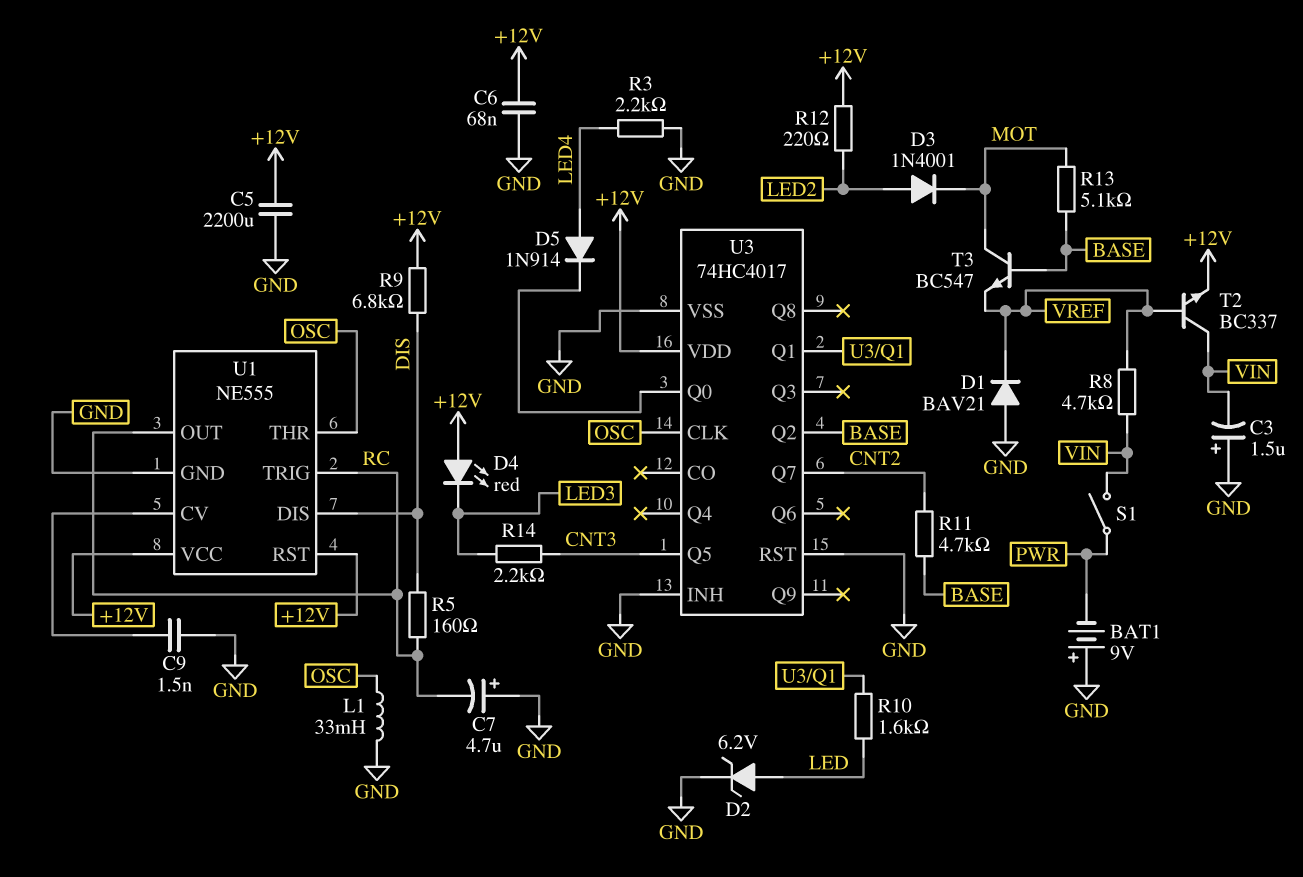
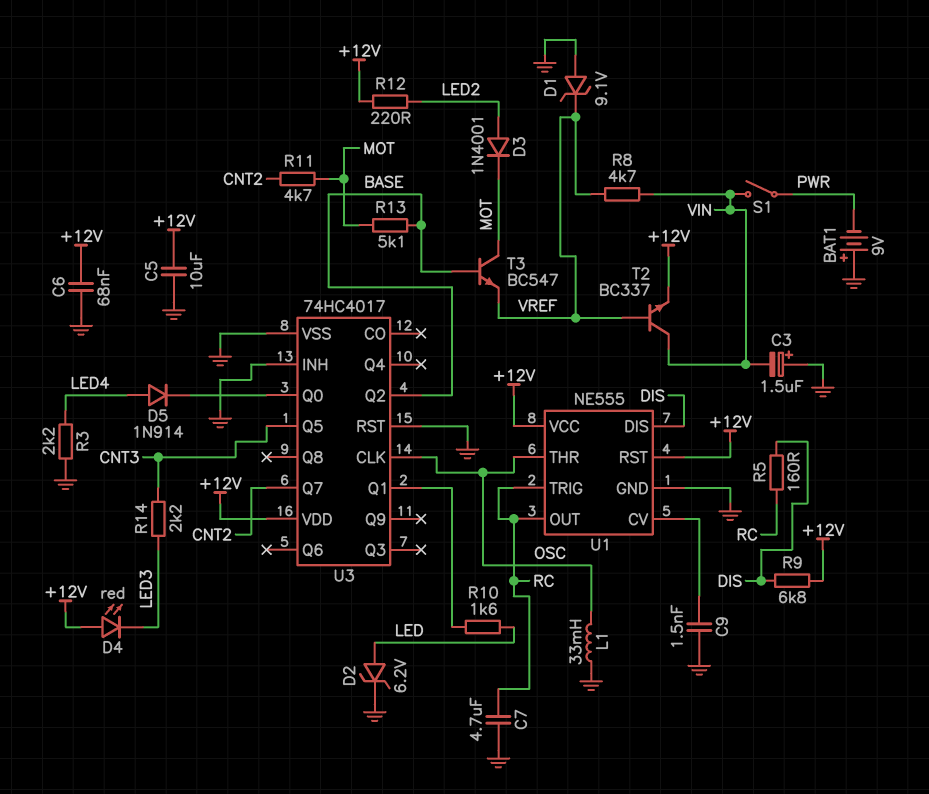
C5: 2200uF (+12V, GND) -> 10uF (+12V, GND)
C7: 4.7uF (plus GND, minus RC) -> 4.7uF (GND, RC)
D1: diode BAV21 (A GND, K VREF) -> zener 9.1V (A GND, K VREF)
R11: 4.7k (BASE, CNT2) -> 4.7k (CNT2, MOT)

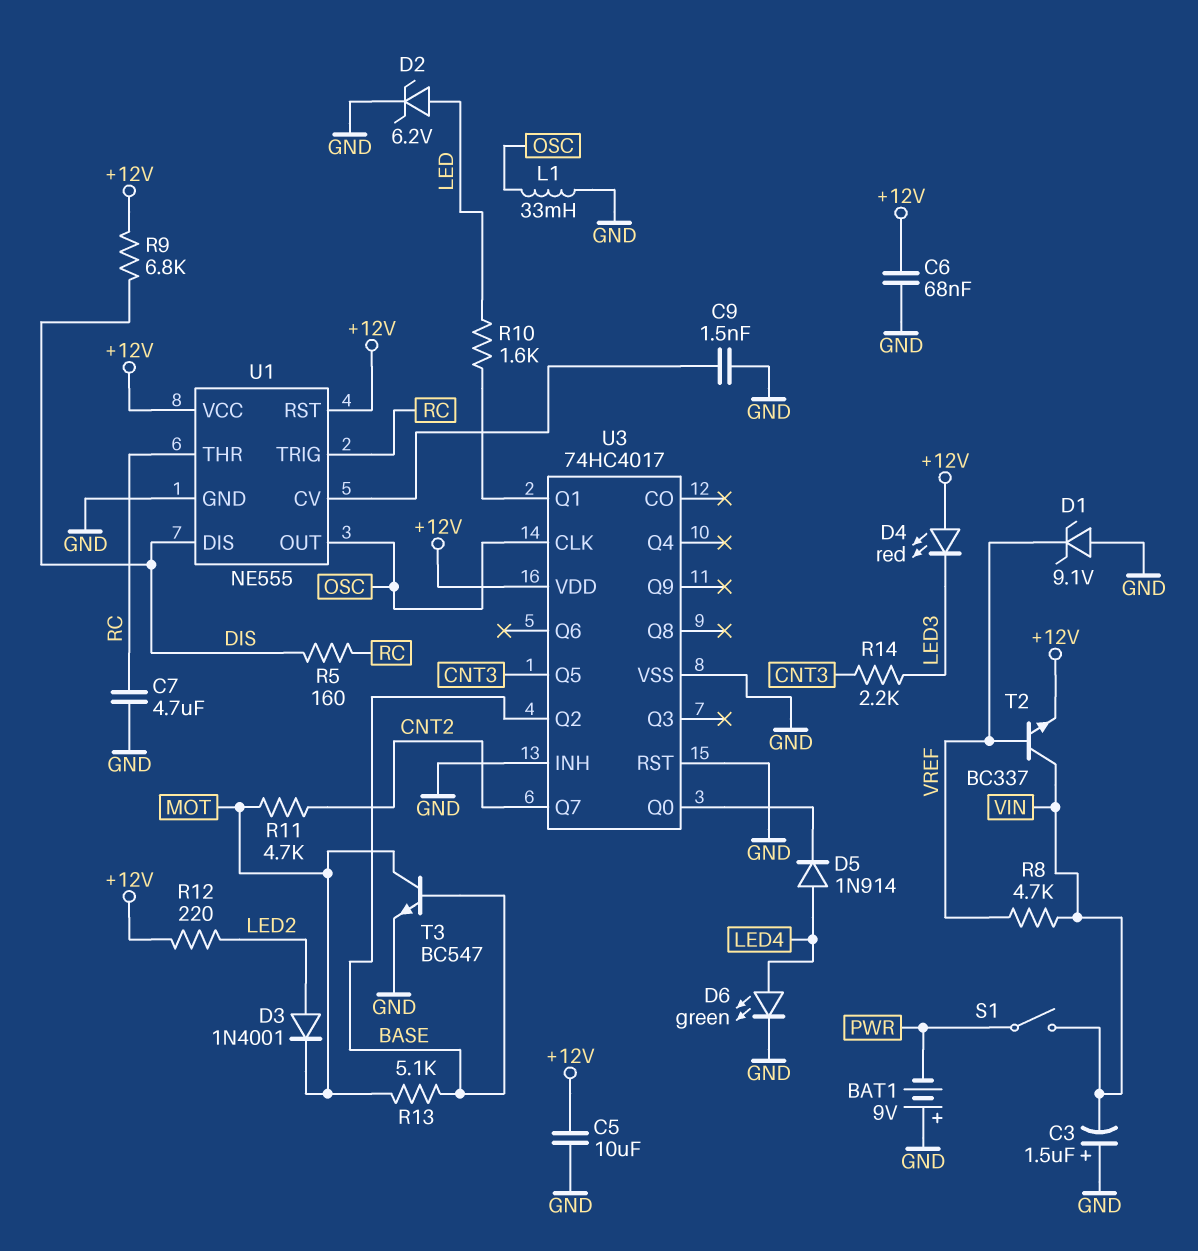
D6: none -> LED green (A LED4, K GND)
R3: 2.2k (GND, LED4) -> none
T3: NPN BC547 (B BASE, C MOT, E VREF) -> NPN BC547 (B BASE, C MOT, E GND)
U1 pin OUT: RC -> OSC
U1 pin THR: OSC -> RC

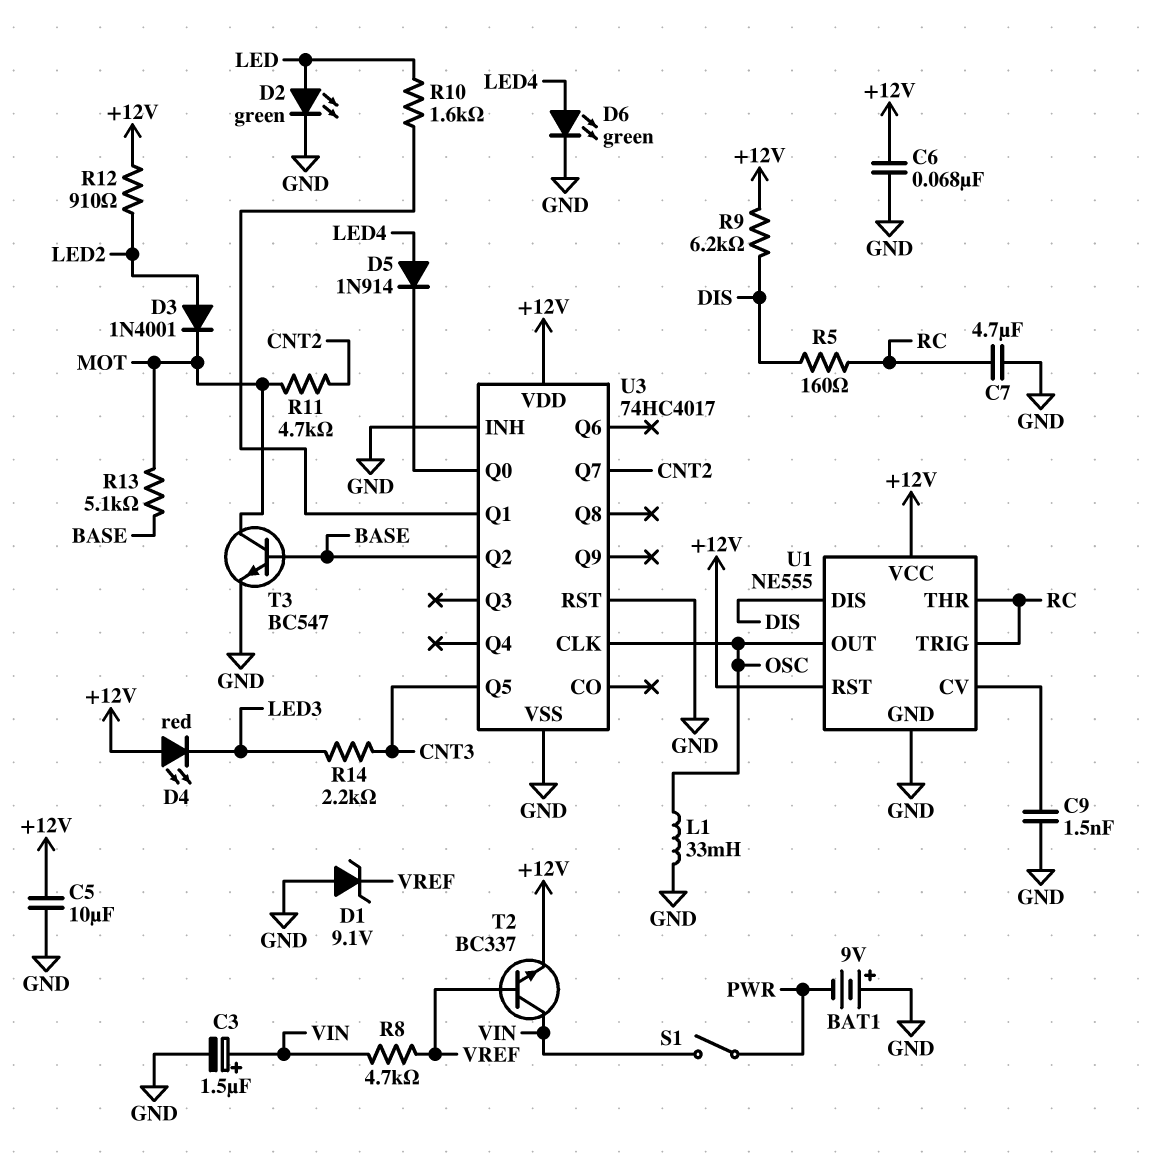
C3: 1.5uF (plus GND, minus VIN) -> 1.5uF (plus VIN, minus GND)
D2: zener 6.2V (A LED, K GND) -> LED green (A LED, K GND)
R9: 6.8k (+12V, DIS) -> 6.2k (+12V, DIS)
R12: 220 (+12V, LED2) -> 910 (+12V, LED2)

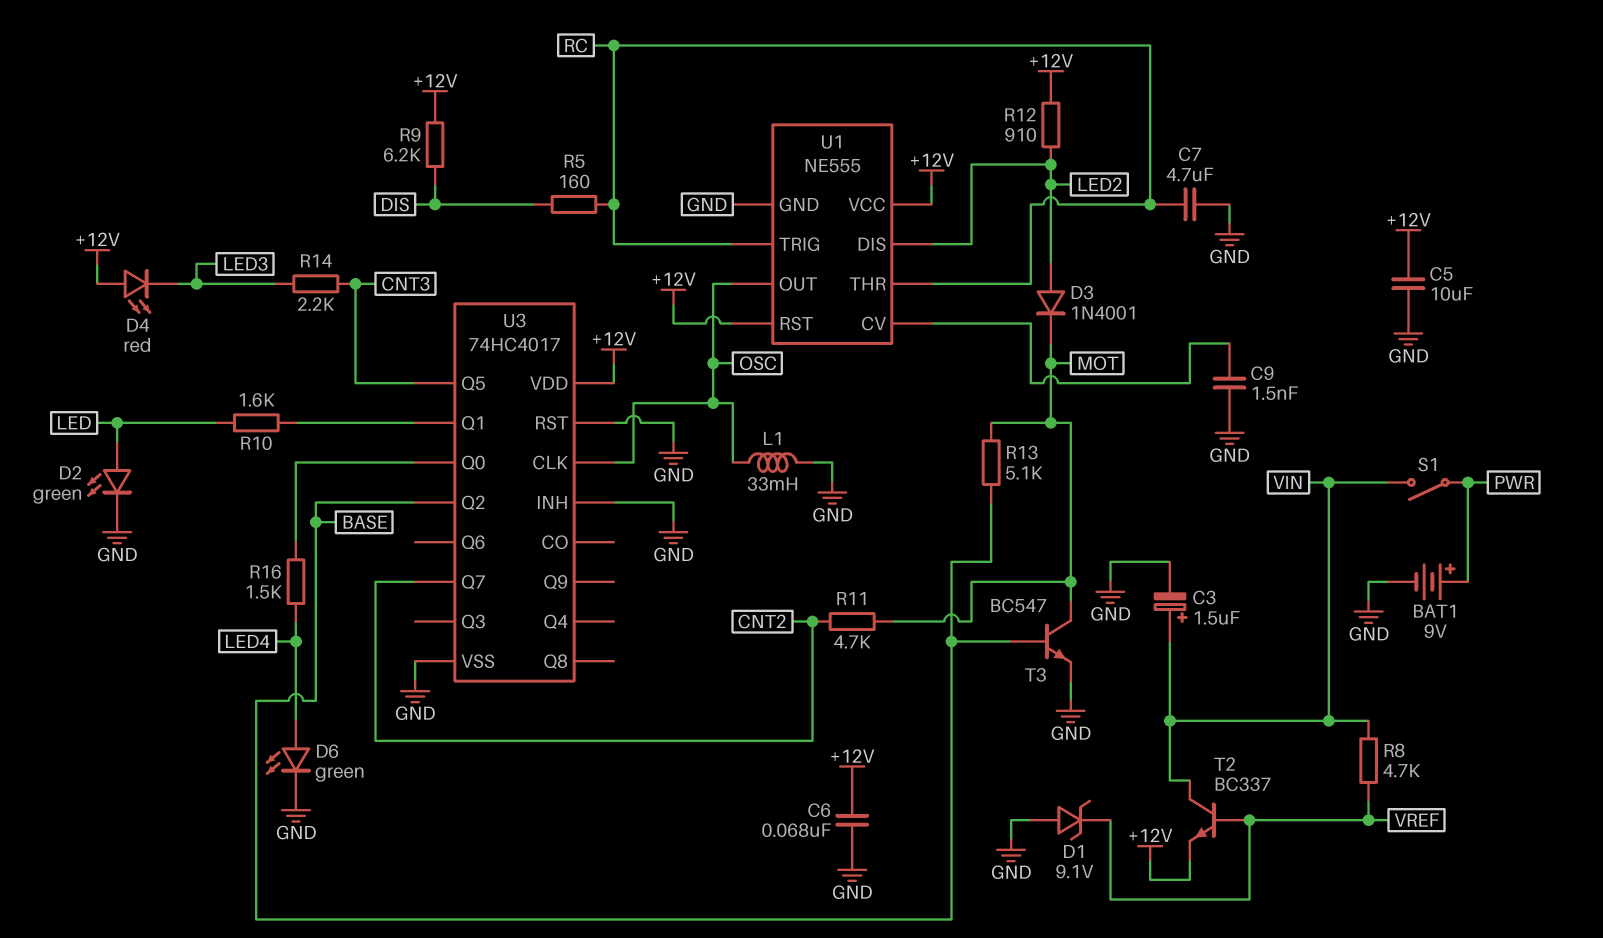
BAT1: 9V (plus GND, minus PWR) -> 9V (plus PWR, minus GND)
D5: diode 1N914 (A LED4, K U3/Q0) -> none
R16: none -> 1.5k (LED4, U3/Q0)
U1 pin DIS: DIS -> LED2

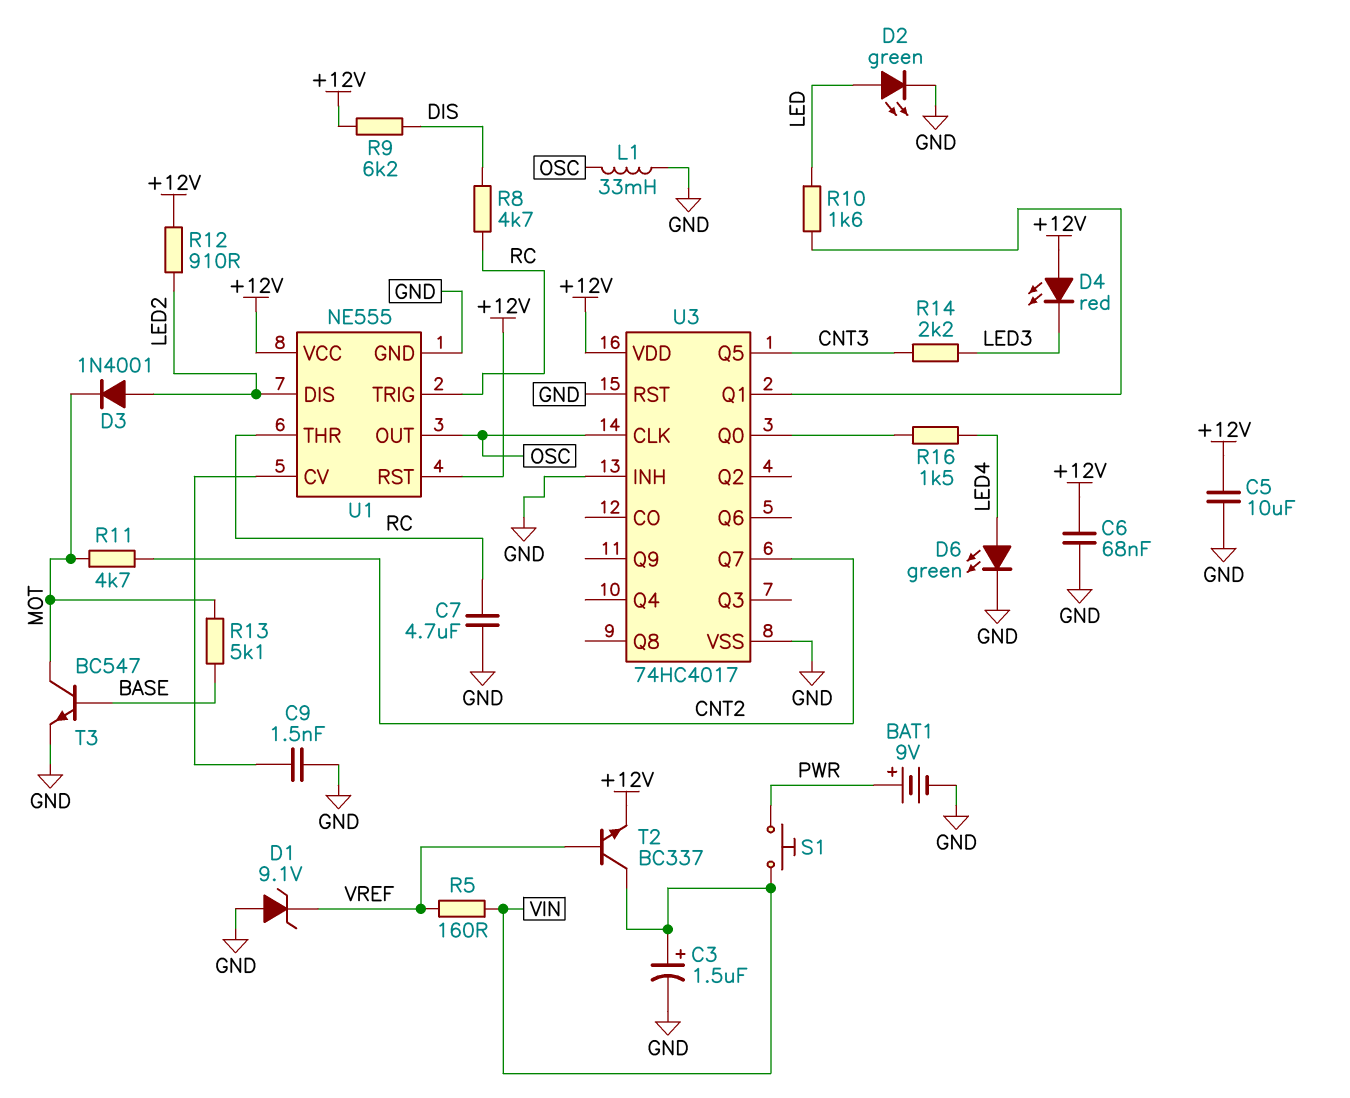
R5: 160 (DIS, RC) -> 160 (VIN, VREF)
R8: 4.7k (VIN, VREF) -> 4.7k (DIS, RC)
S1: switch (PWR, VIN) -> button (PWR, VIN)
U3 pin Q2: BASE -> none

